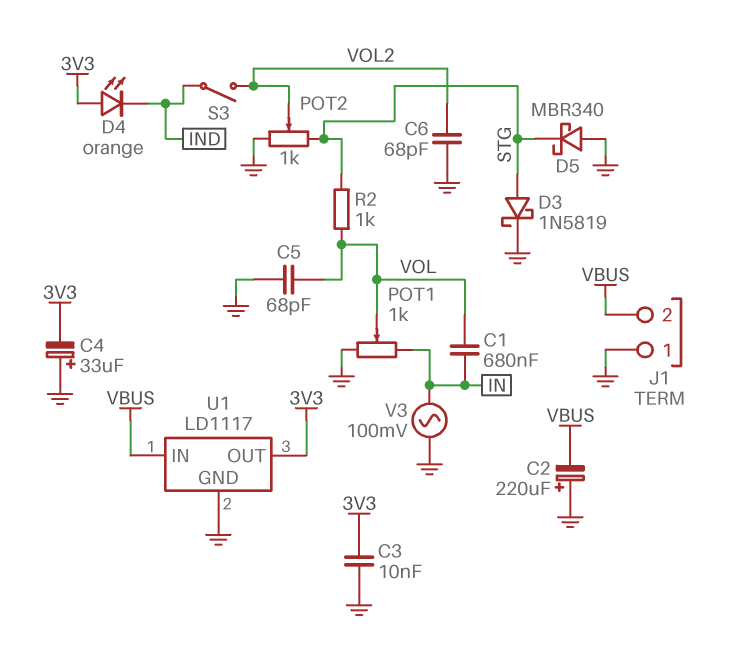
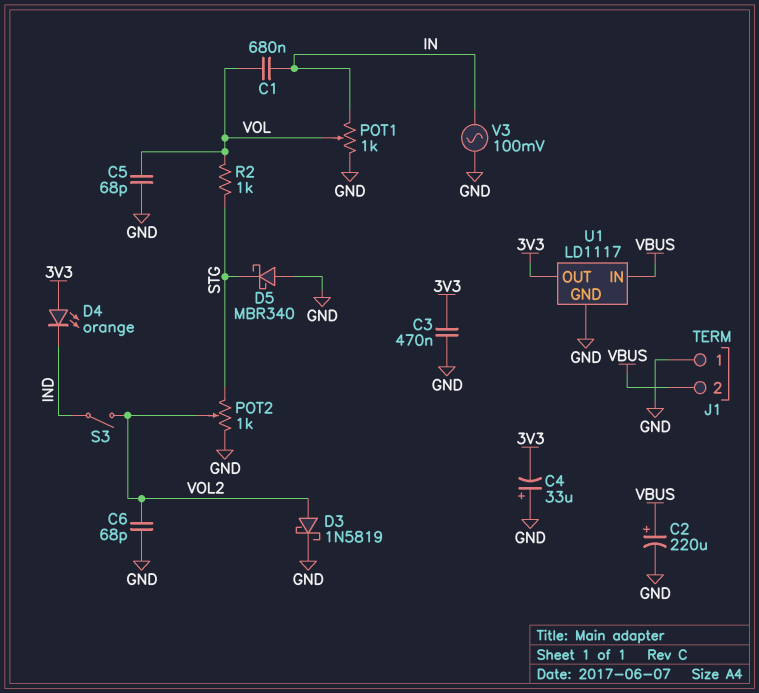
C2: 220uF (plus GND, minus VBUS) -> 220uF (plus VBUS, minus GND)
C3: 10nF (3V3, GND) -> 470nF (3V3, GND)
D3: schottky 1N5819 (A STG, K GND) -> schottky 1N5819 (A VOL2, K GND)

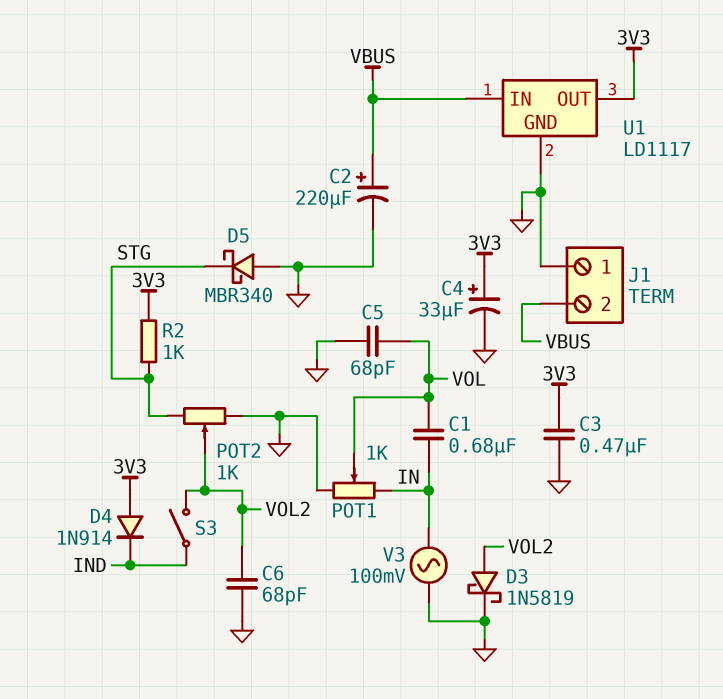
C4: 33uF (plus GND, minus 3V3) -> 33uF (plus 3V3, minus GND)
D4: LED orange (A 3V3, K IND) -> diode 1N914 (A 3V3, K IND)
R2: 1k (STG, VOL) -> 1k (3V3, STG)

